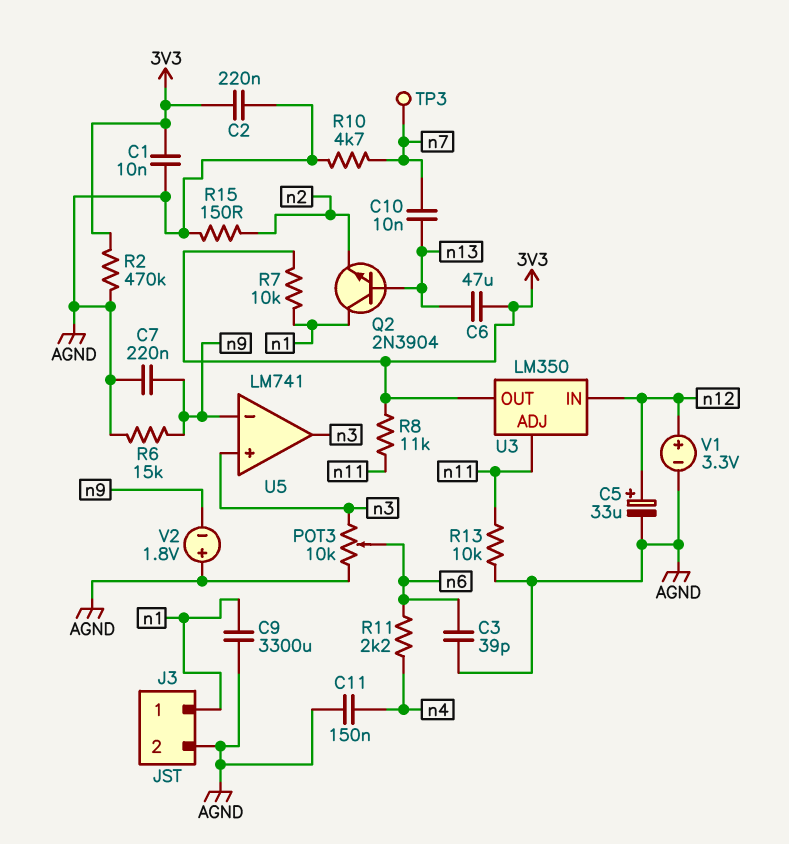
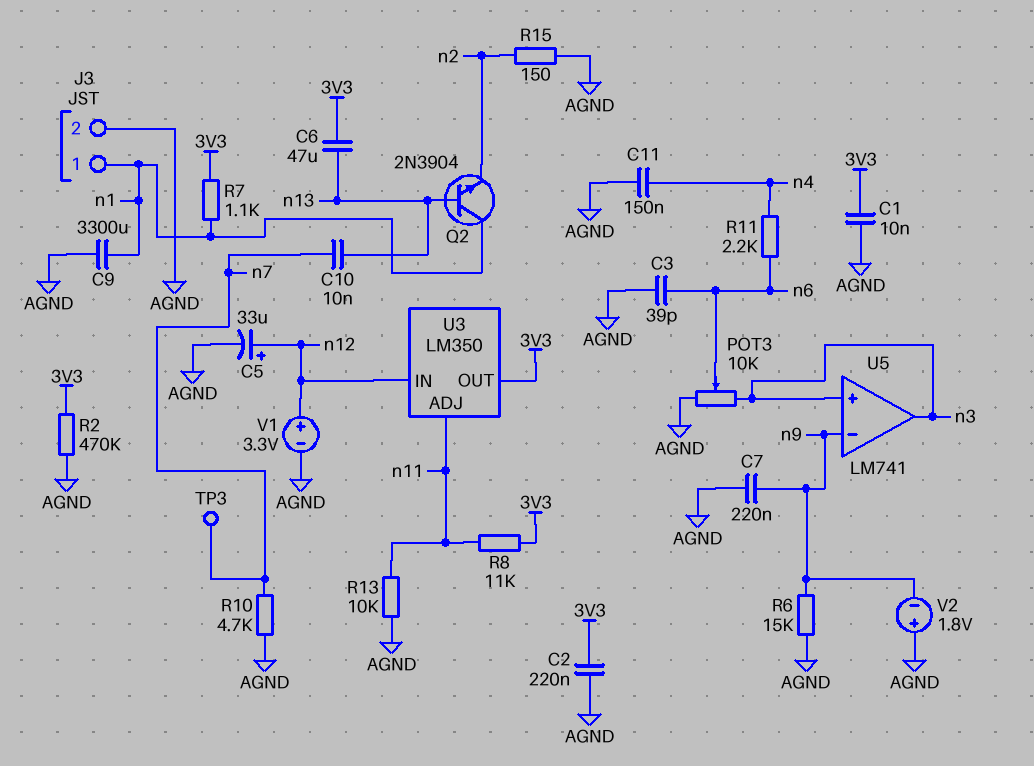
R7: 10k (3V3, n1) -> 1.1k (3V3, n1)

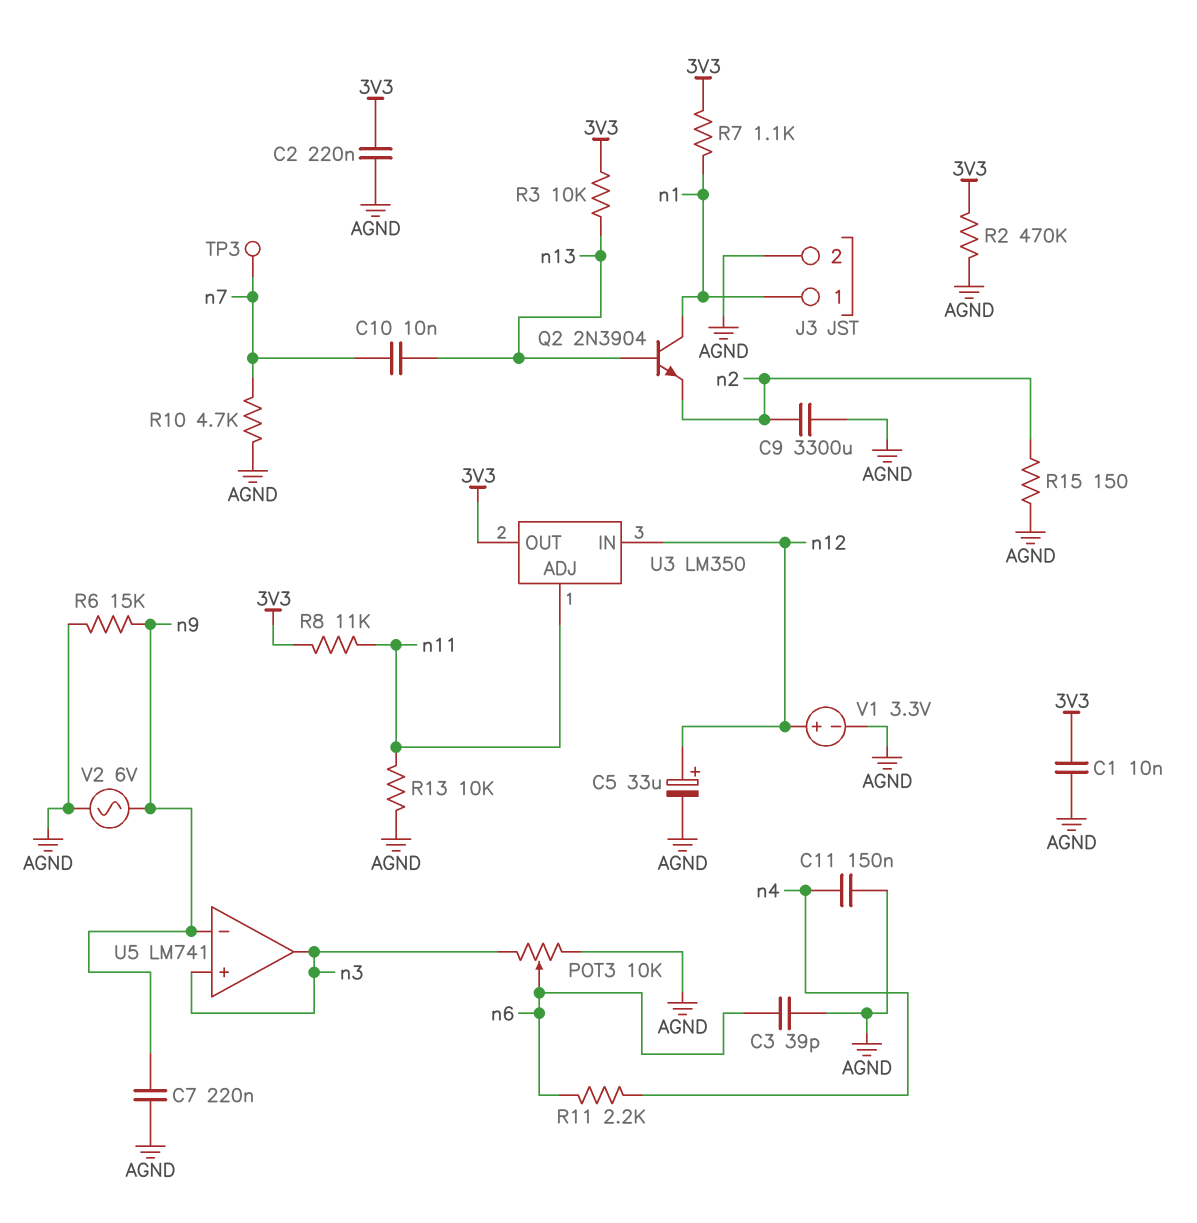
C6: 47uF (3V3, n13) -> none
C9: 3300uF (AGND, n1) -> 3300uF (AGND, n2)
R3: none -> 10k (3V3, n13)
V2: 1.8V (plus AGND, minus n9) -> AC 6V (AGND, n9)

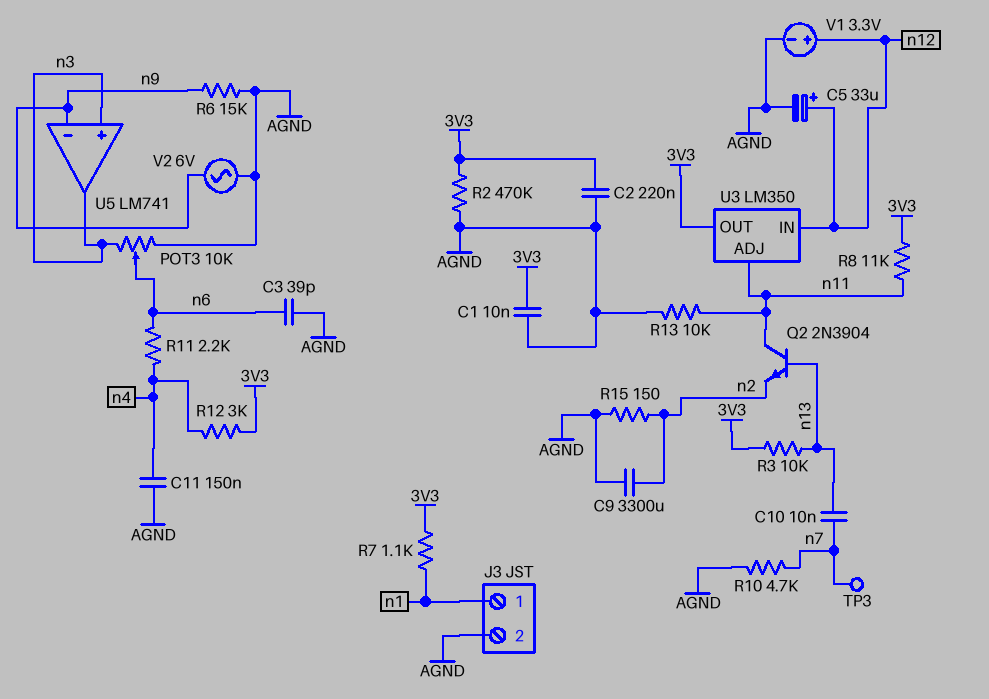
C7: 220nF (AGND, n9) -> none
Q2: NPN 2N3904 (B n13, C n1, E n2) -> NPN 2N3904 (B n13, C n11, E n2)
R12: none -> 3k (3V3, n4)

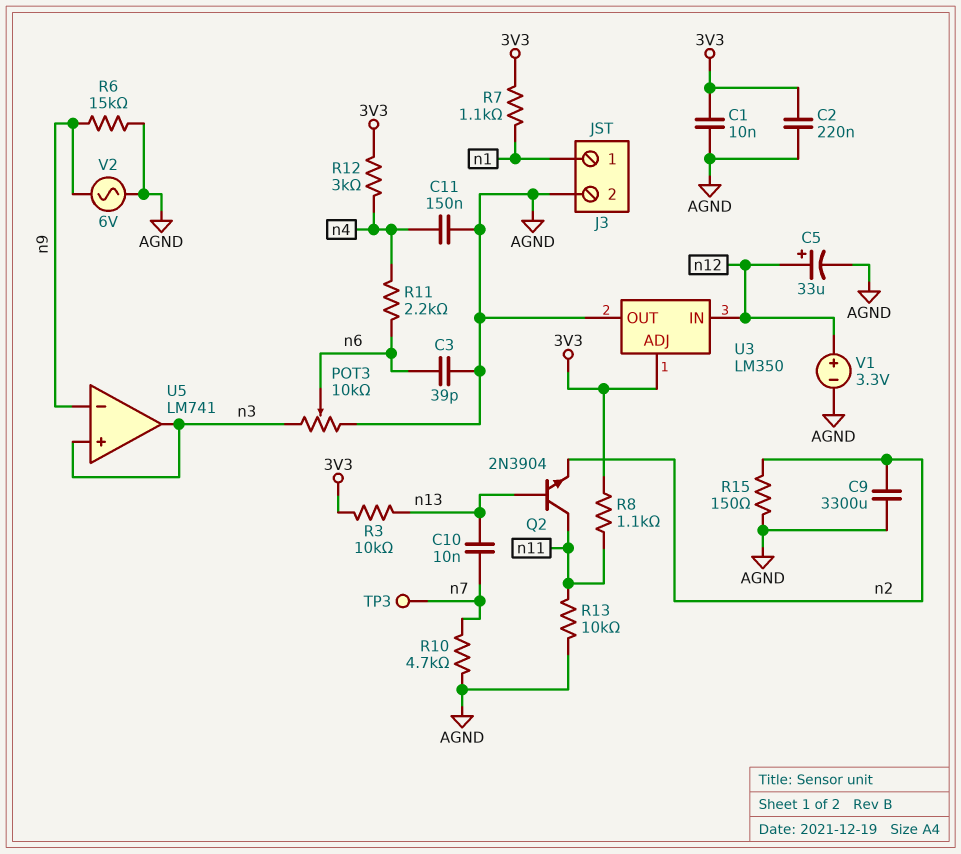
R2: 470k (3V3, AGND) -> none
R8: 11k (3V3, n11) -> 1.1k (3V3, n11)
U3 pin ADJ: n11 -> 3V3
U3 pin OUT: 3V3 -> AGND

